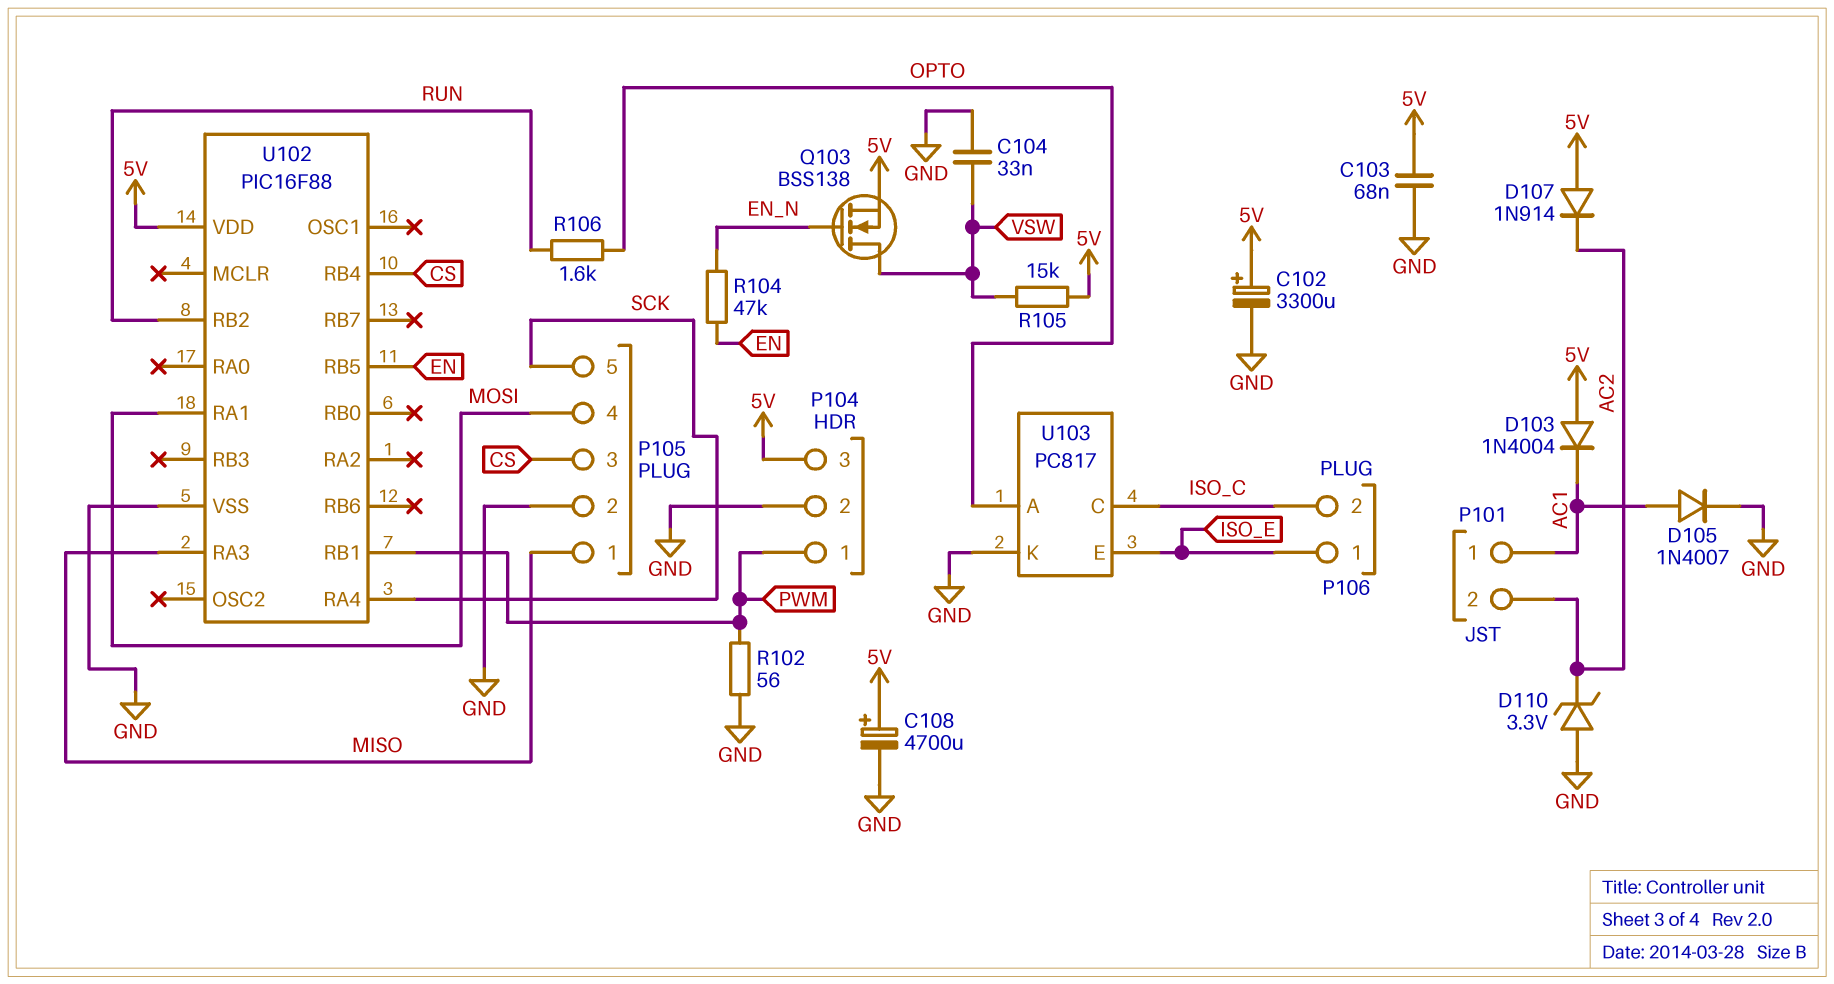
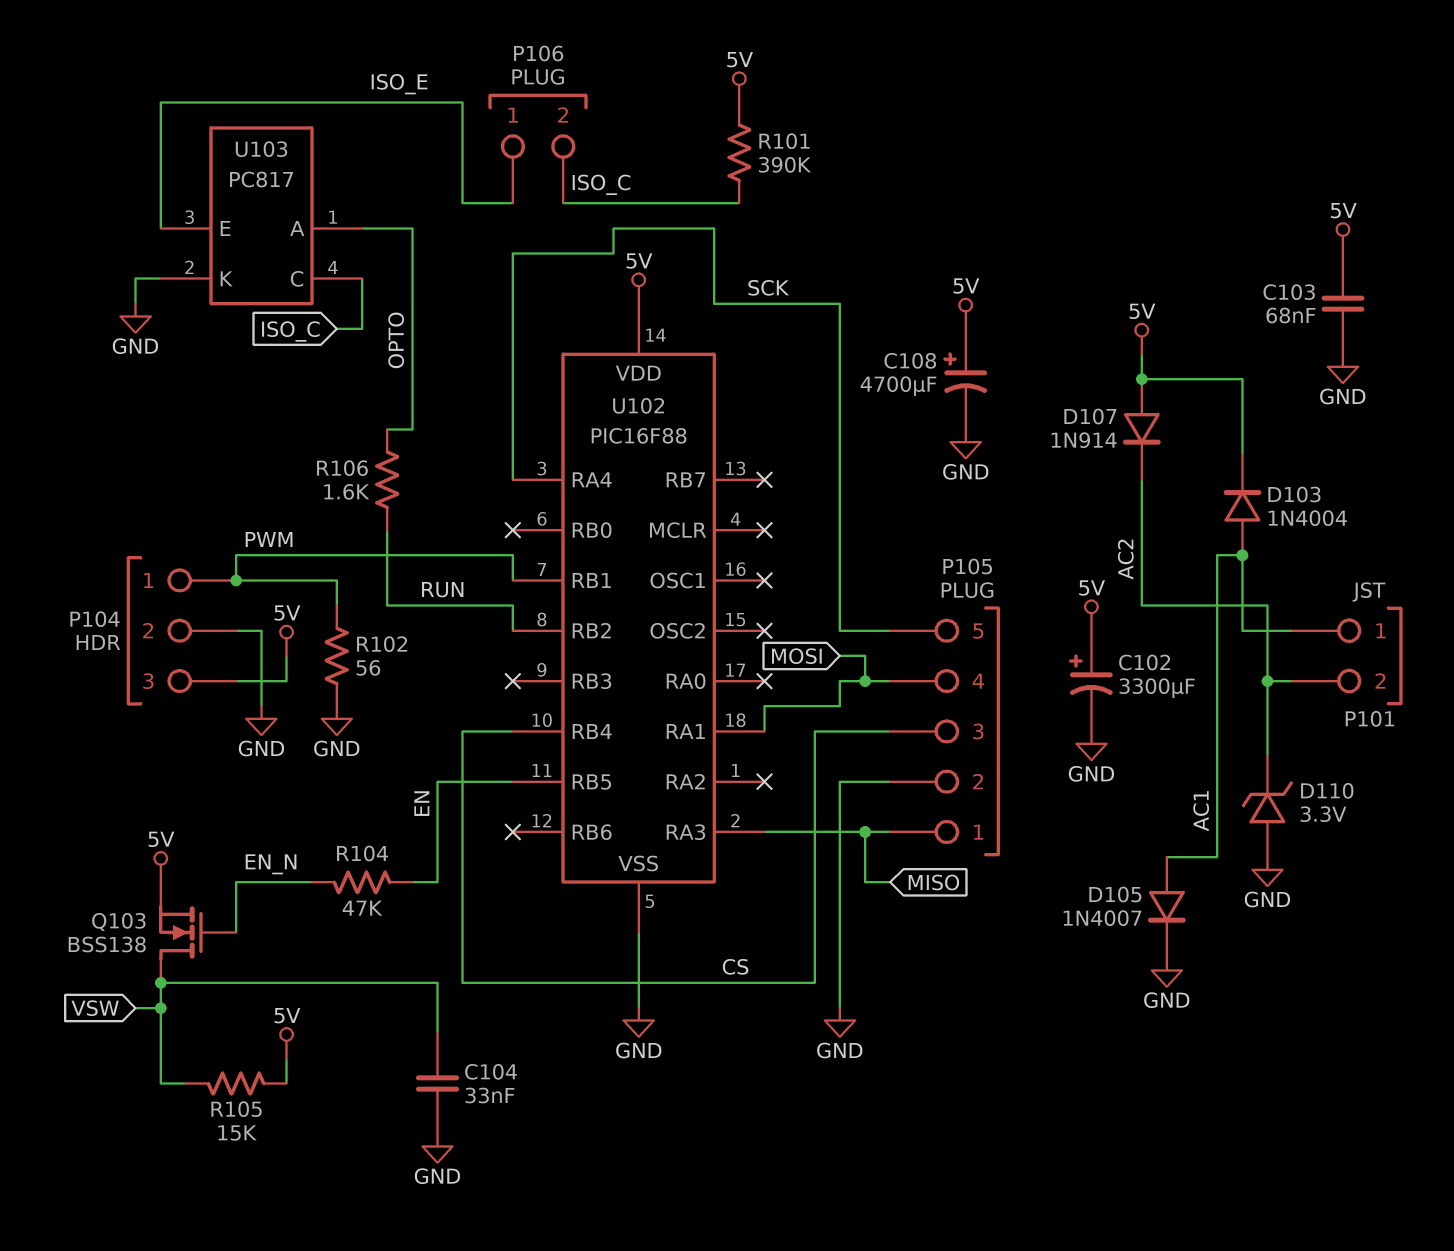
D103: diode 1N4004 (A 5V, K AC1) -> diode 1N4004 (A AC1, K 5V)
R101: none -> 390k (5V, ISO_C)

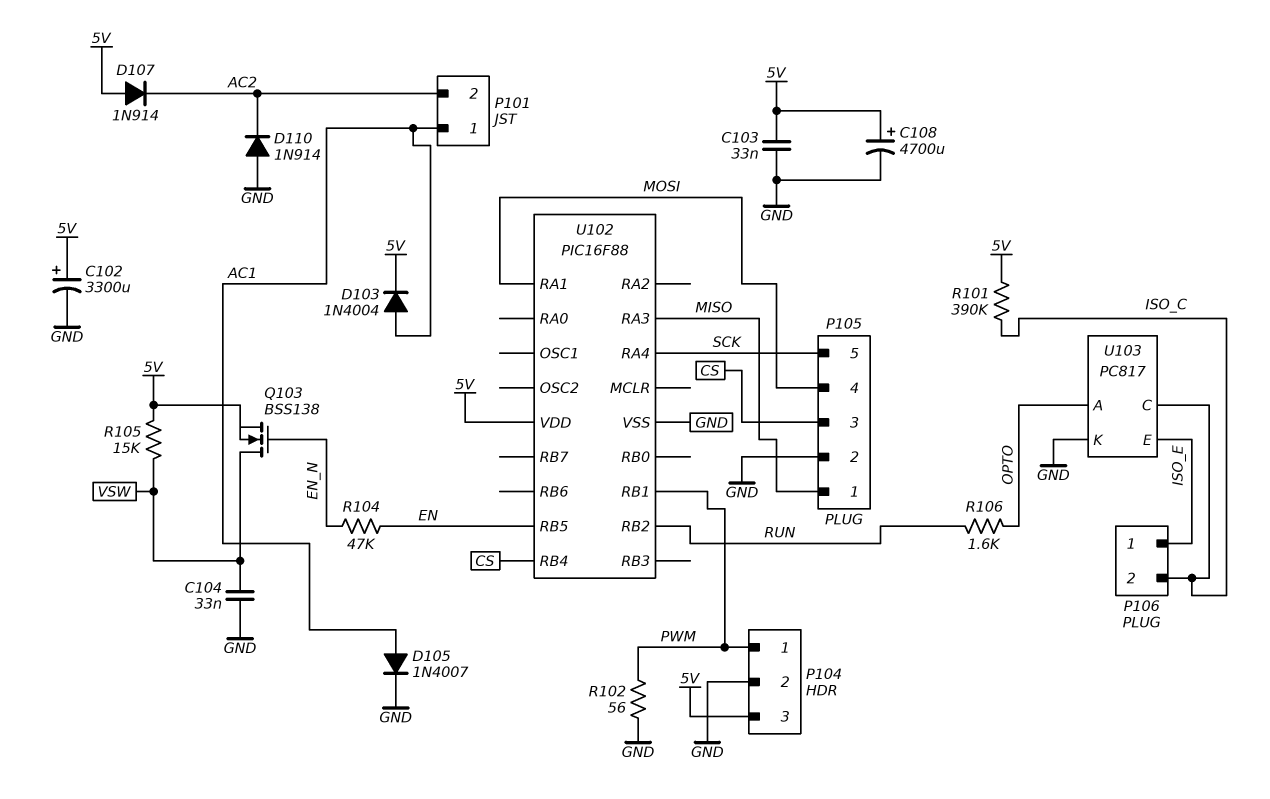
C103: 68nF (5V, GND) -> 33nF (5V, GND)
D110: zener 3.3V (A GND, K AC2) -> diode 1N914 (A GND, K AC2)

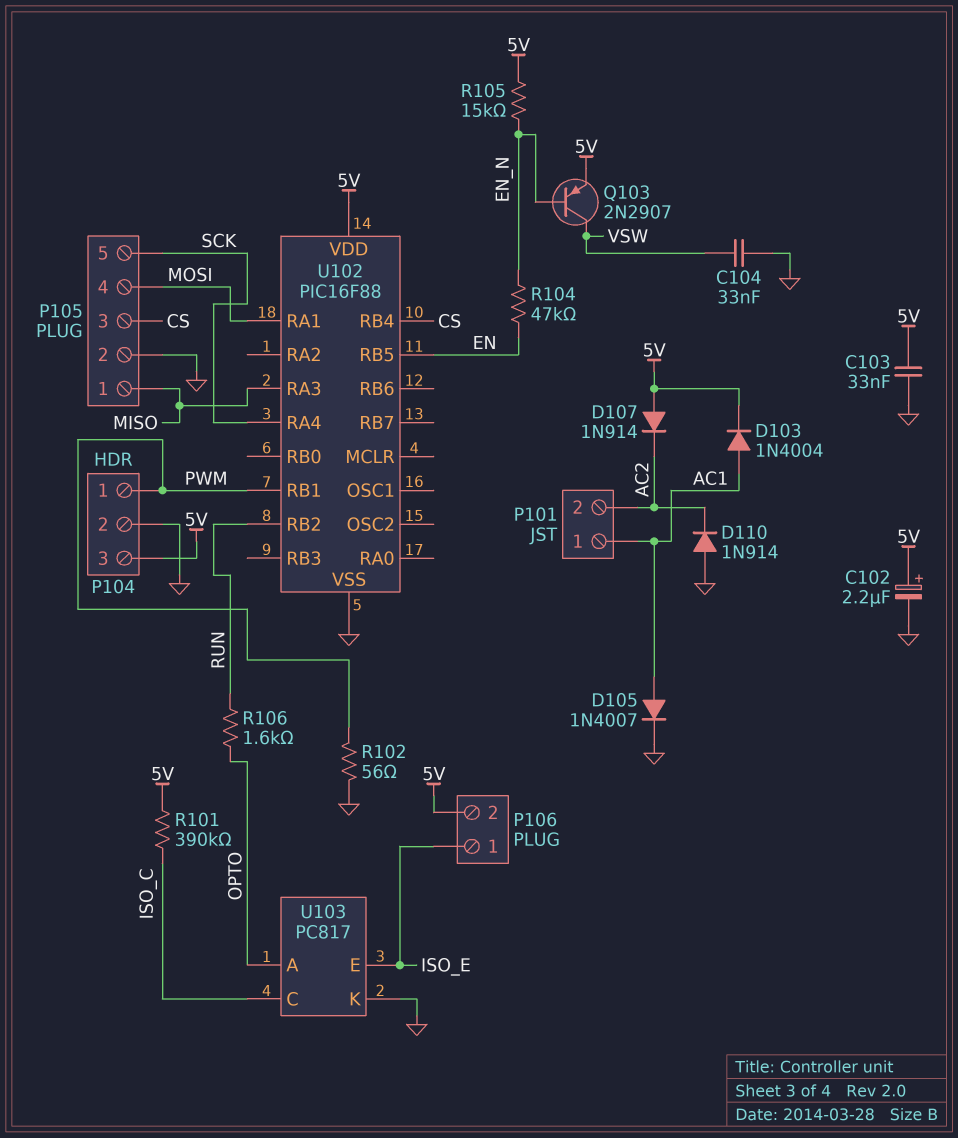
C102: 3300uF (plus 5V, minus GND) -> 2.2uF (plus 5V, minus GND)
C108: 4700uF (plus 5V, minus GND) -> none
P106 pin 2: ISO_C -> 5V
Q103: NMOS BSS138 (G EN_N, D VSW, S 5V) -> PNP 2N2907 (B EN_N, C VSW, E 5V)
R105: 15k (5V, VSW) -> 15k (5V, EN_N)

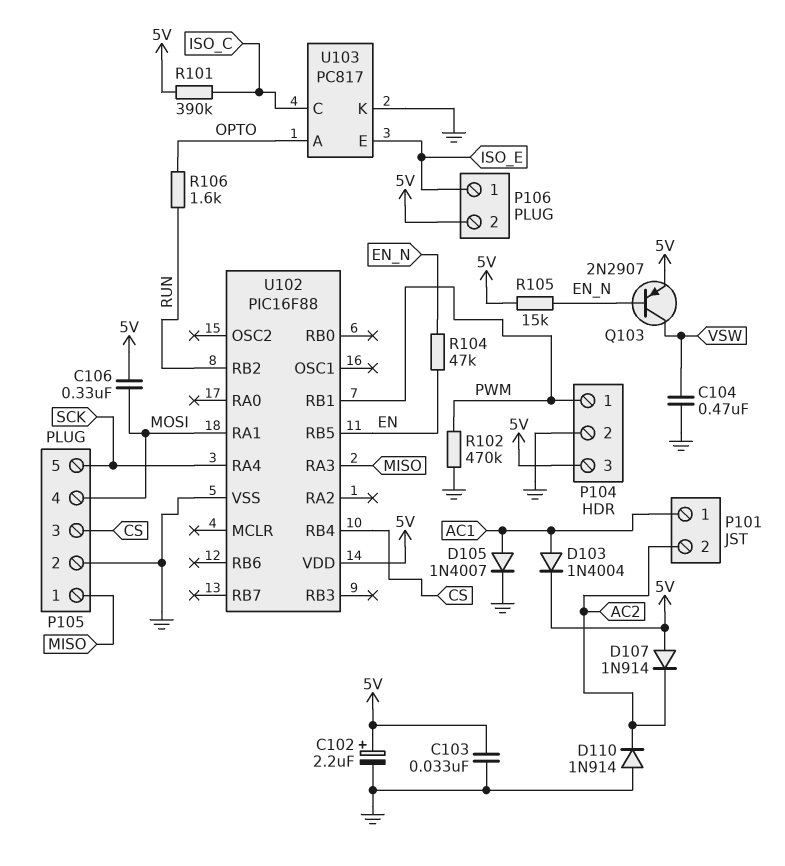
C104: 33nF (GND, VSW) -> 470nF (GND, VSW)
C106: none -> 330nF (5V, MOSI)
R102: 56 (GND, PWM) -> 470k (GND, PWM)

